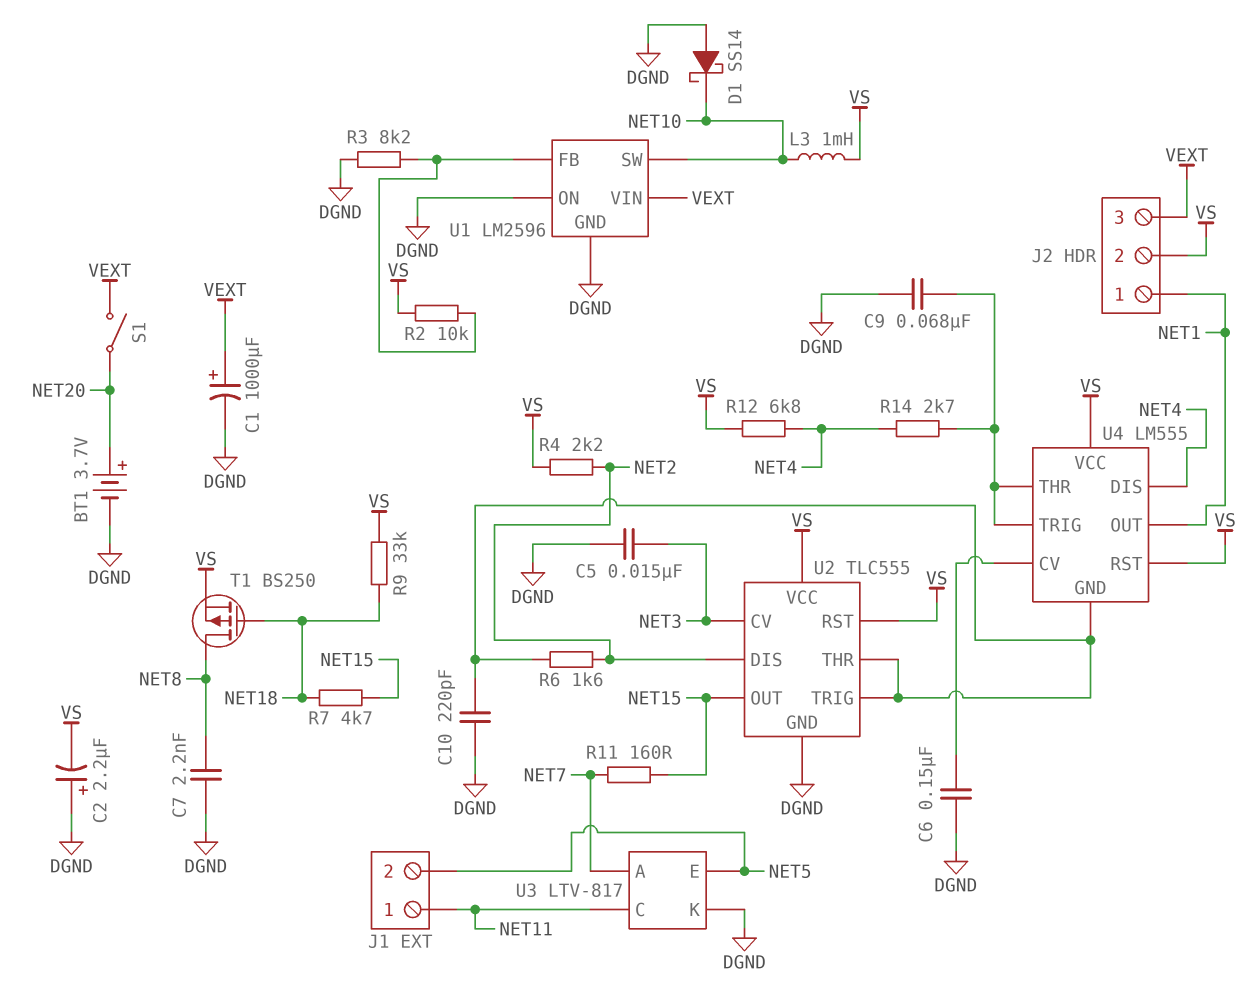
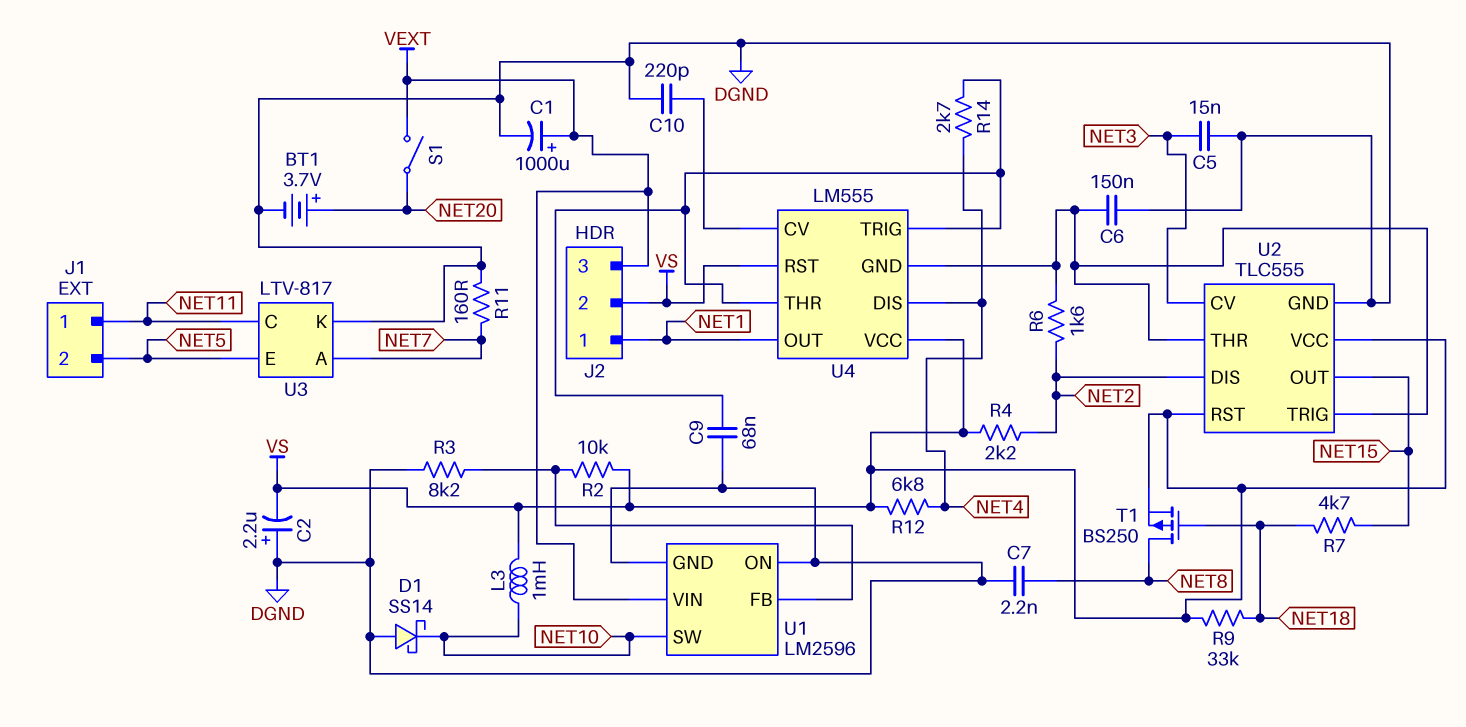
C6: 150nF (DGND, U4/CV) -> 150nF (DGND, U2/THR)
C10: 220pF (DGND, U2/THR) -> 220pF (DGND, U4/CV)
R11: 160 (NET7, NET15) -> 160 (DGND, NET7)

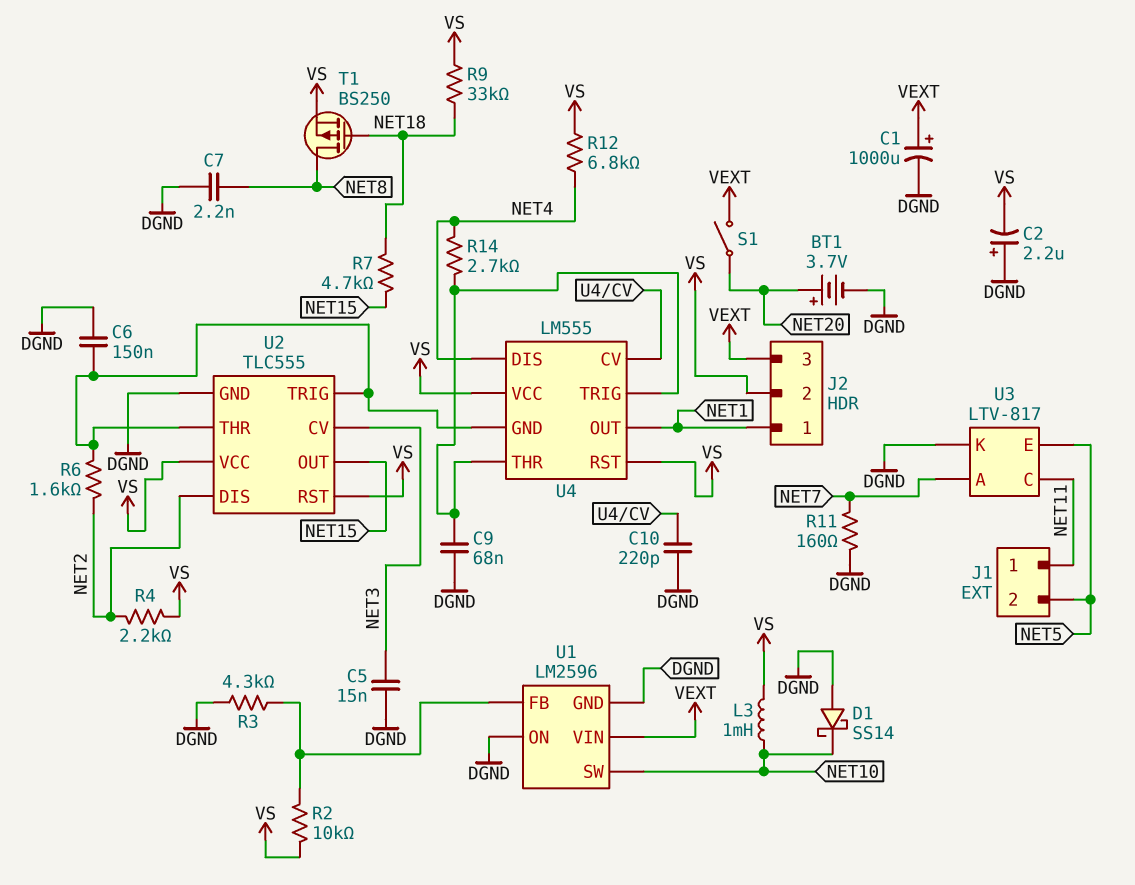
R3: 8.2k (DGND, U1/FB) -> 4.3k (DGND, U1/FB)

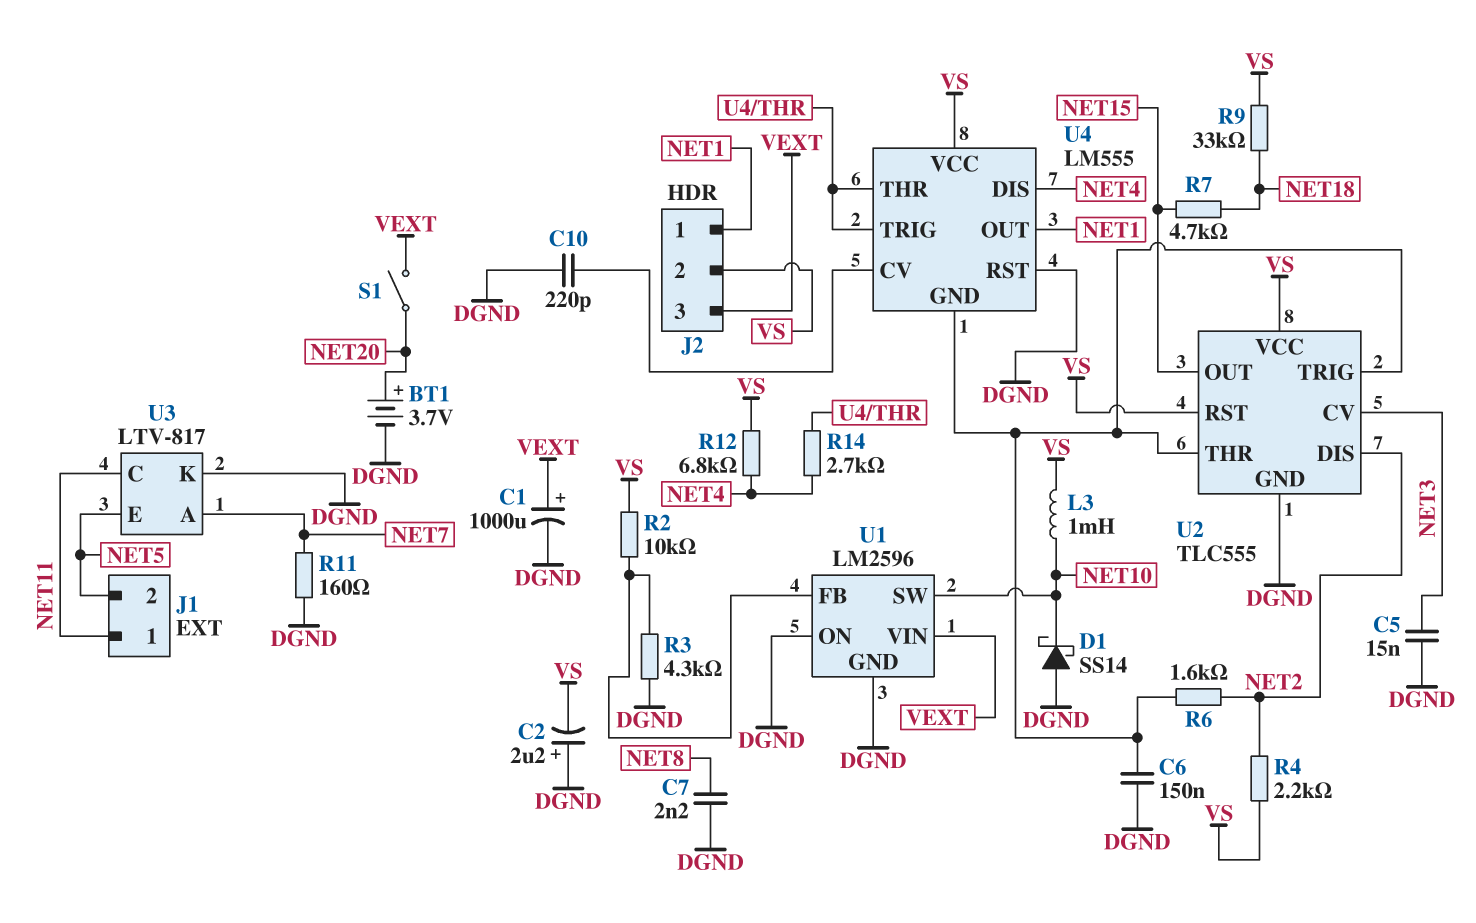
C9: 68nF (DGND, U4/THR) -> none
T1: PMOS BS250 (G NET18, D NET8, S VS) -> none
U4 pin RST: VS -> DGND

